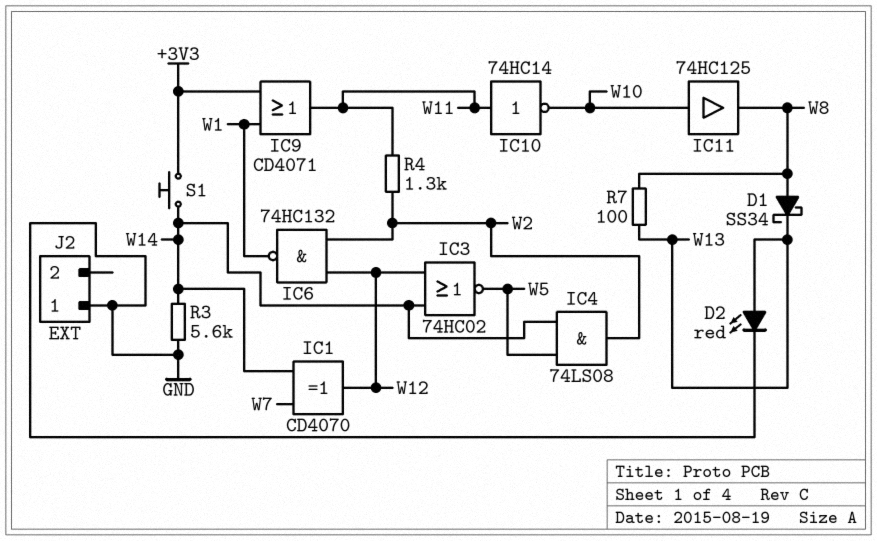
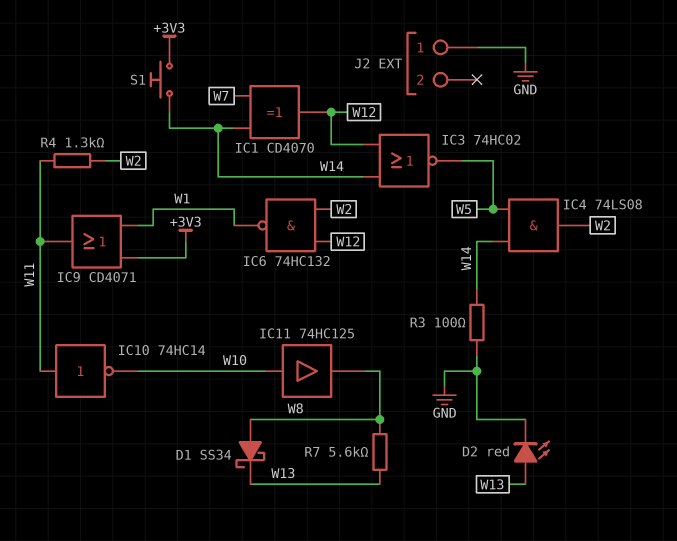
R3: 5.6k (GND, W14) -> 100 (GND, W14)
R7: 100 (W8, W13) -> 5.6k (W8, W13)

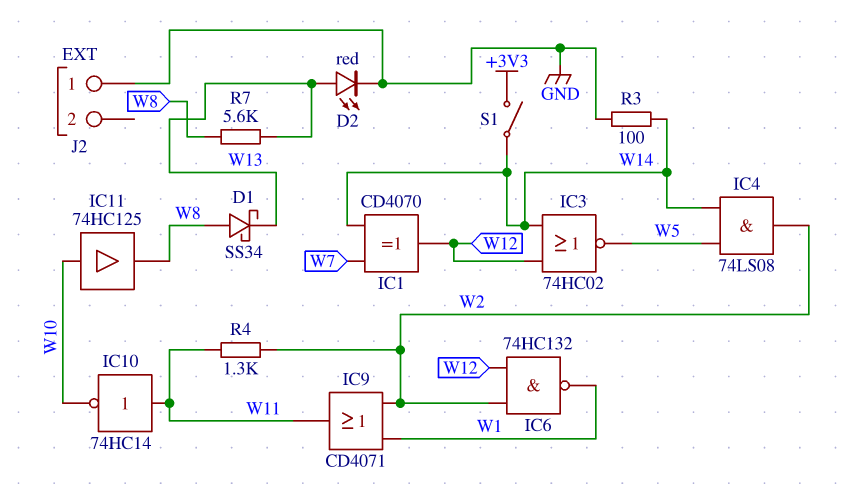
IC9: OR CD4071 (in +3V3, in W1, out W11) -> OR CD4071 (in W1, in W2, out W11)
S1: button (+3V3, W14) -> switch (+3V3, W14)

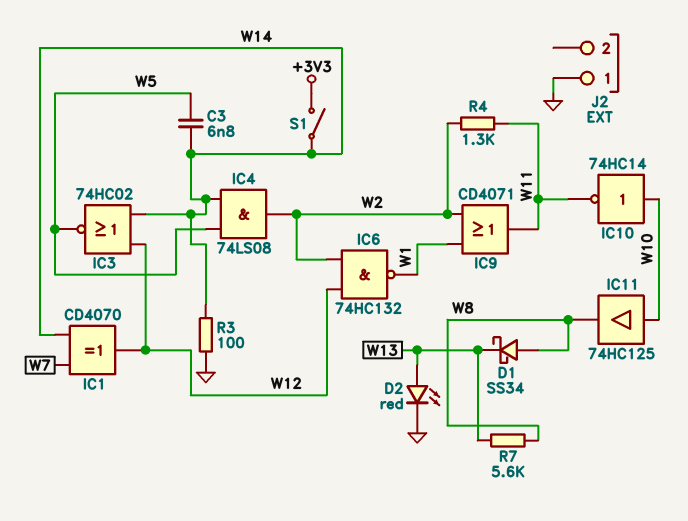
C3: none -> 6.8nF (W5, W14)
IC10: NOT 74HC14 (in W11, out W10) -> NOT 74HC14 (in W10, out W11)

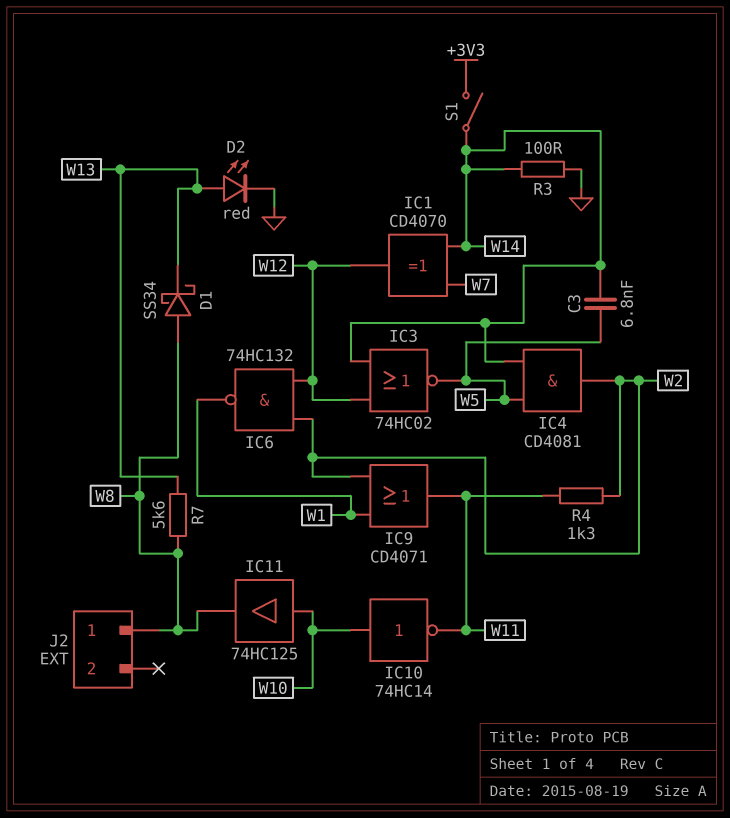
IC4: AND 74LS08 (in W5, in W14, out W2) -> AND CD4081 (in W5, in W14, out W2)
J2 pin 1: GND -> W8

